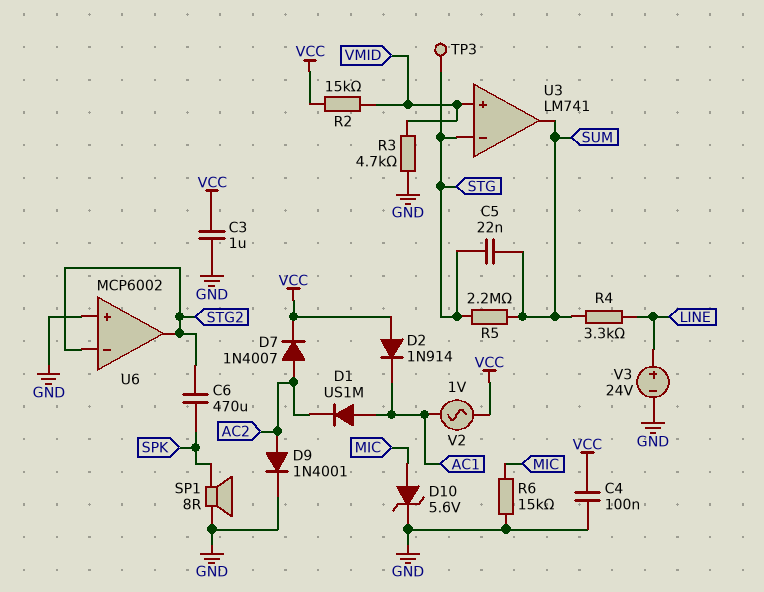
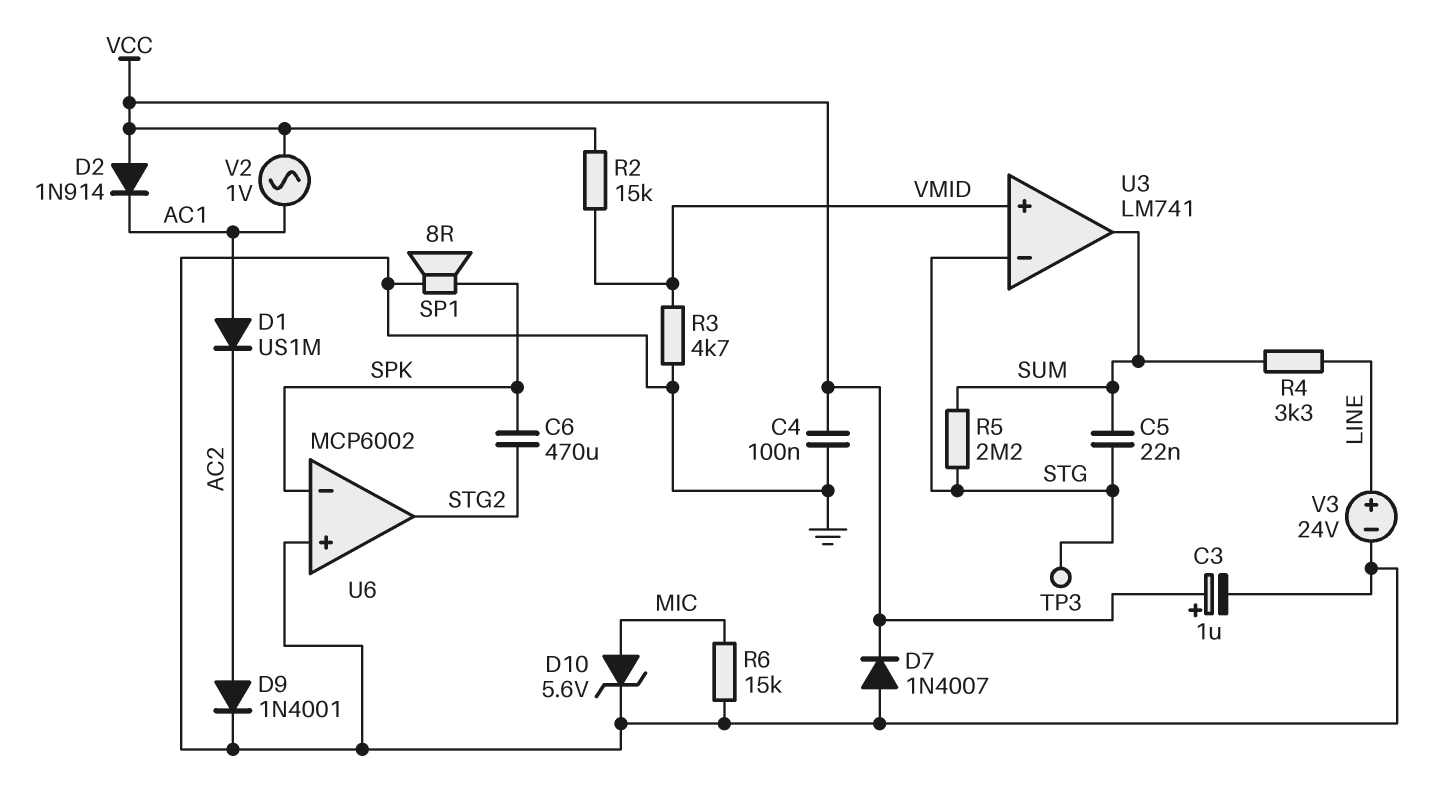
C3: 1uF (GND, VCC) -> 1uF (plus VCC, minus GND)
D7: diode 1N4007 (A AC2, K VCC) -> diode 1N4007 (A GND, K VCC)
U6 pin in-: STG2 -> SPK

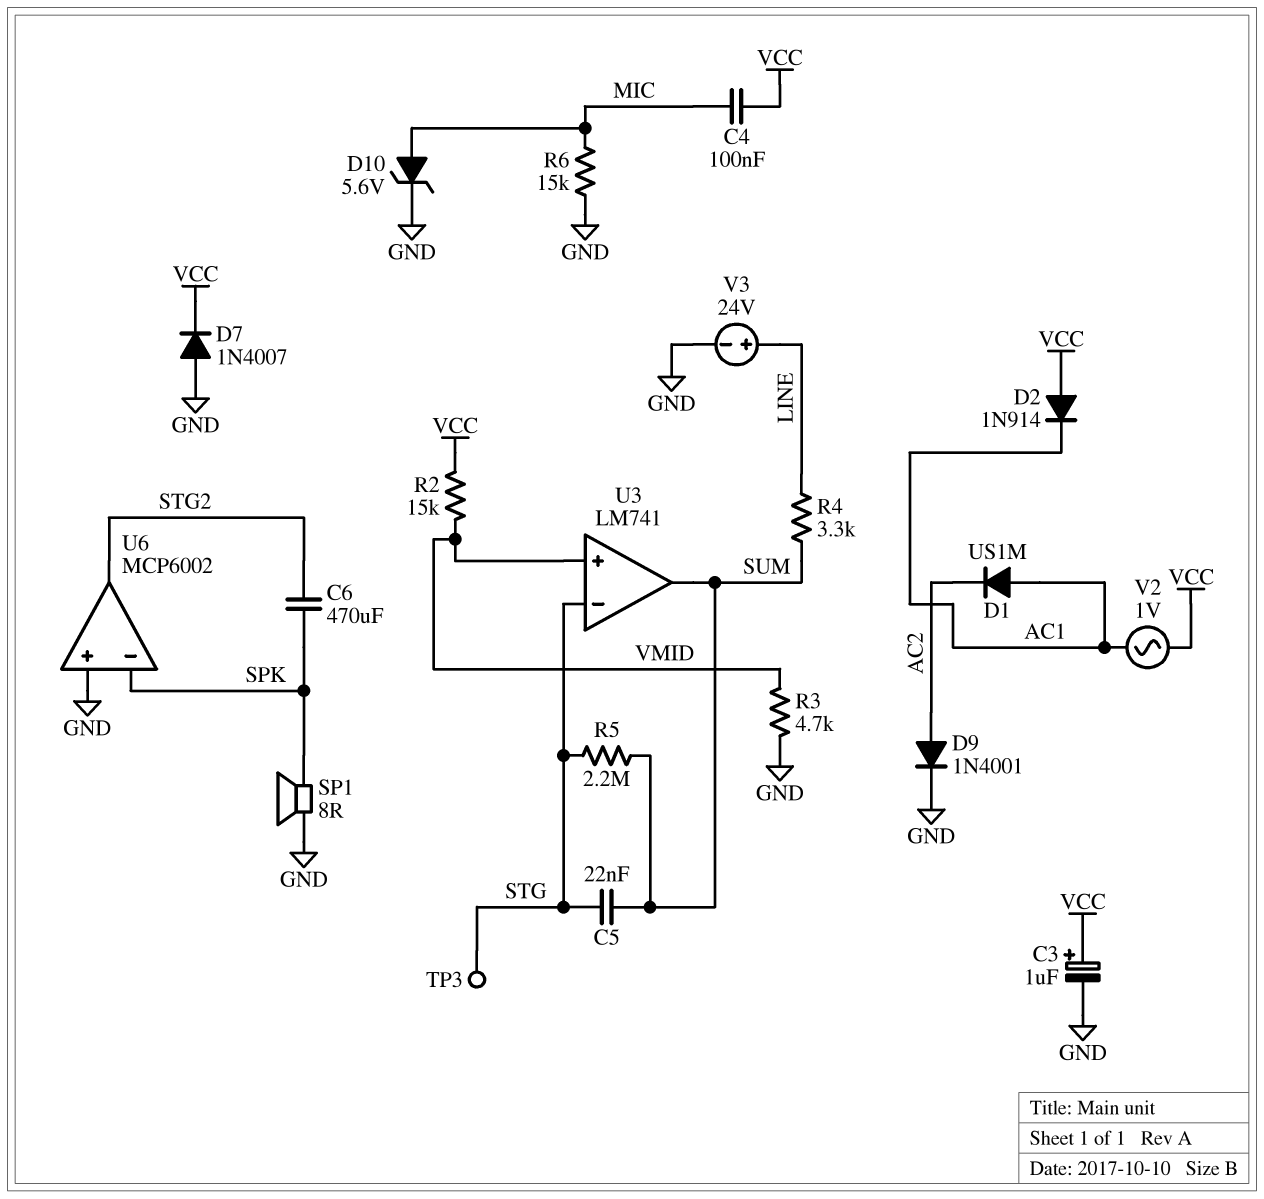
C4: 100nF (GND, VCC) -> 100nF (MIC, VCC)

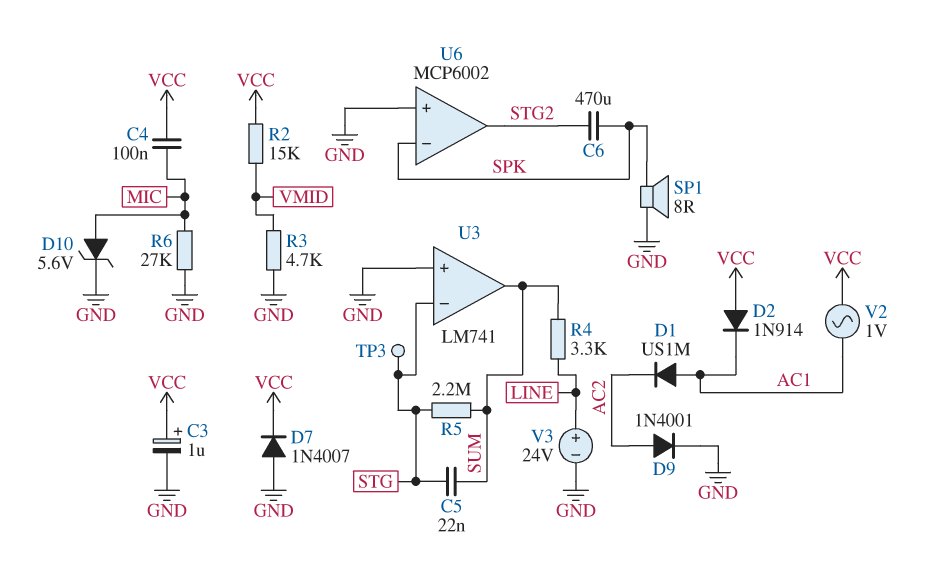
R6: 15k (GND, MIC) -> 27k (GND, MIC)
U3 pin in+: VMID -> GND

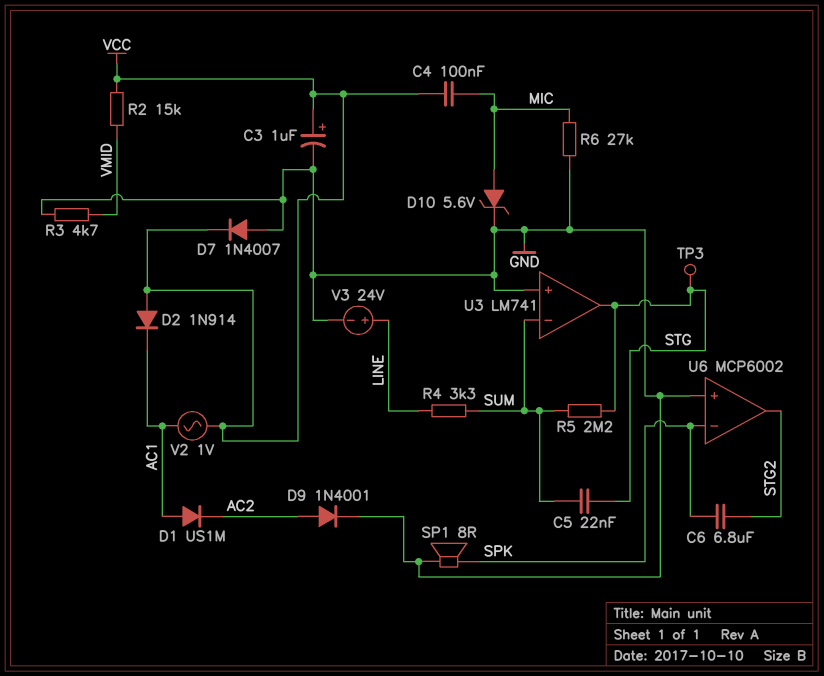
C6: 470uF (SPK, STG2) -> 6.8uF (SPK, STG2)
U3 pin in-: STG -> SUM
U3 pin out: SUM -> STG

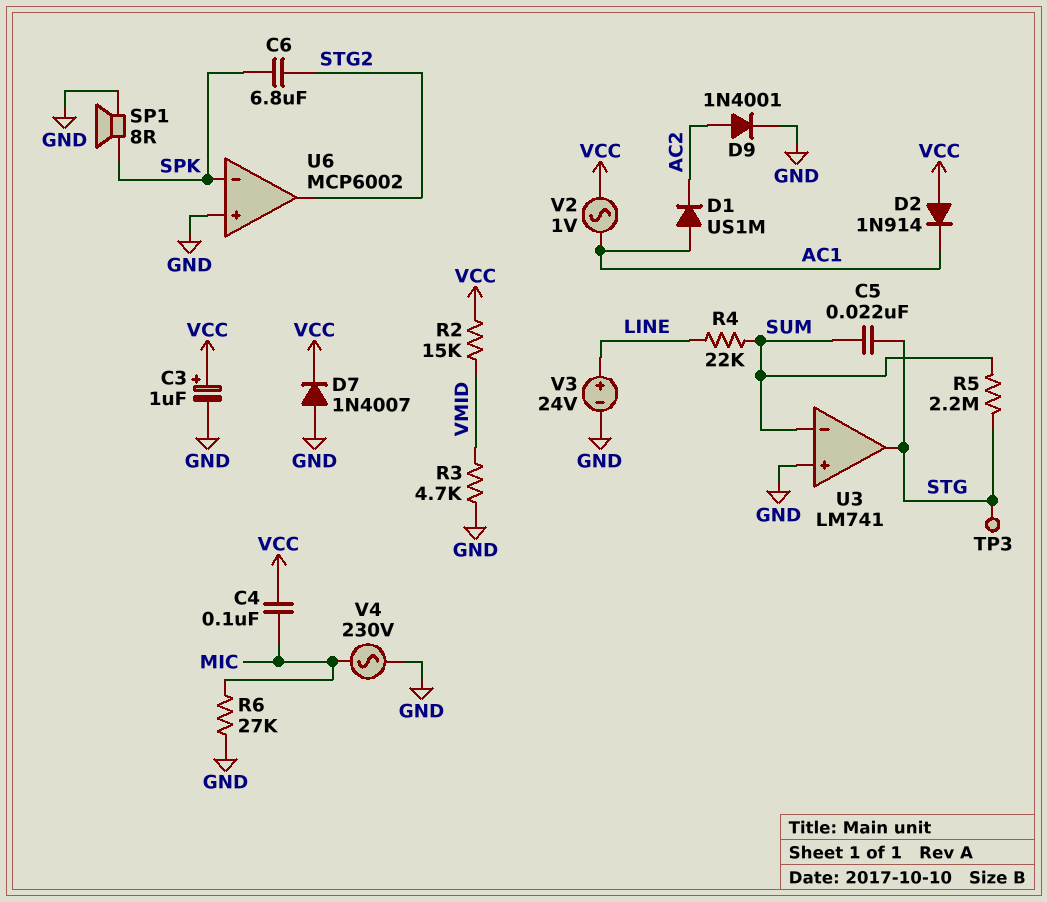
D10: zener 5.6V (A MIC, K GND) -> none
R4: 3.3k (LINE, SUM) -> 22k (LINE, SUM)
V4: none -> AC 230V (GND, MIC)

